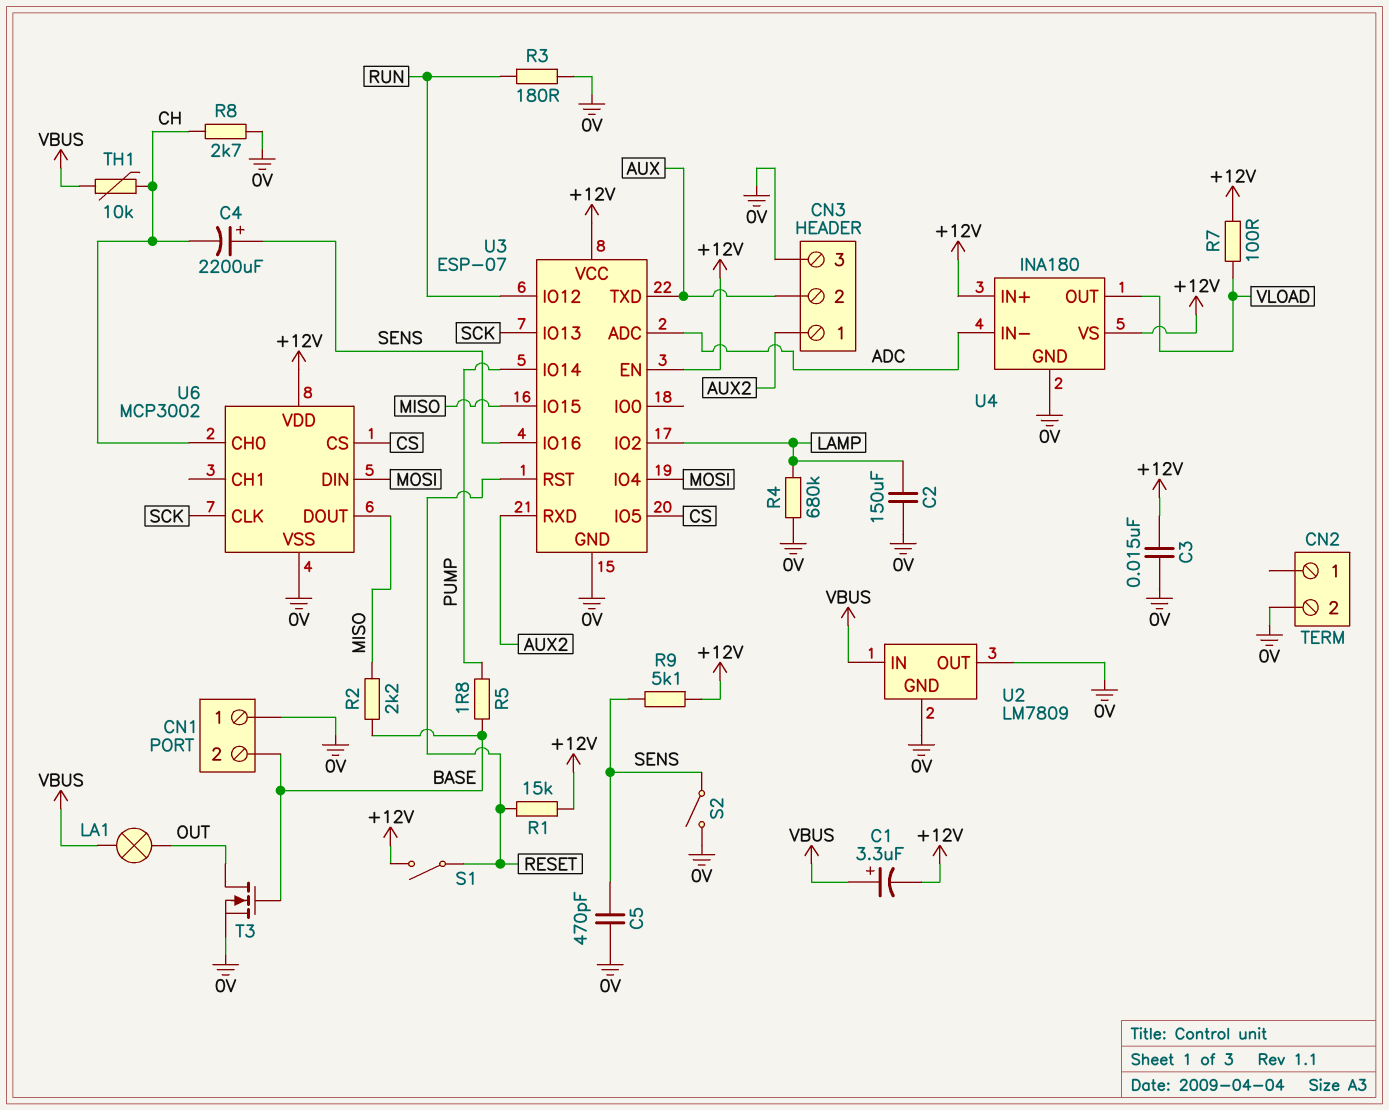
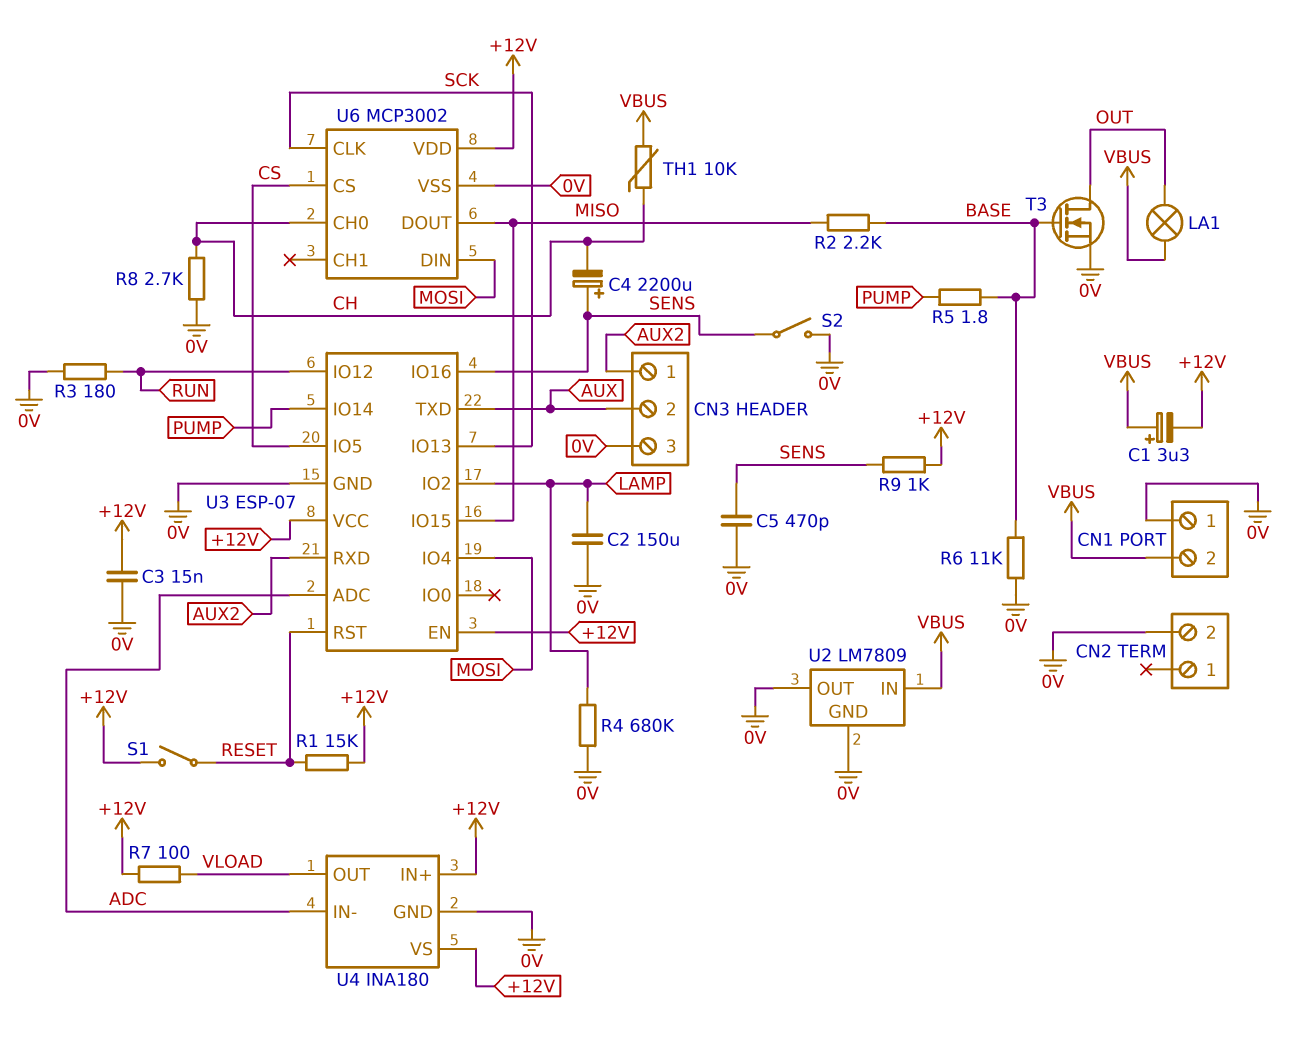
CN1 pin 2: BASE -> VBUS
R6: none -> 11k (0V, BASE)
R9: 5.1k (+12V, SENS) -> 1k (+12V, SENS)

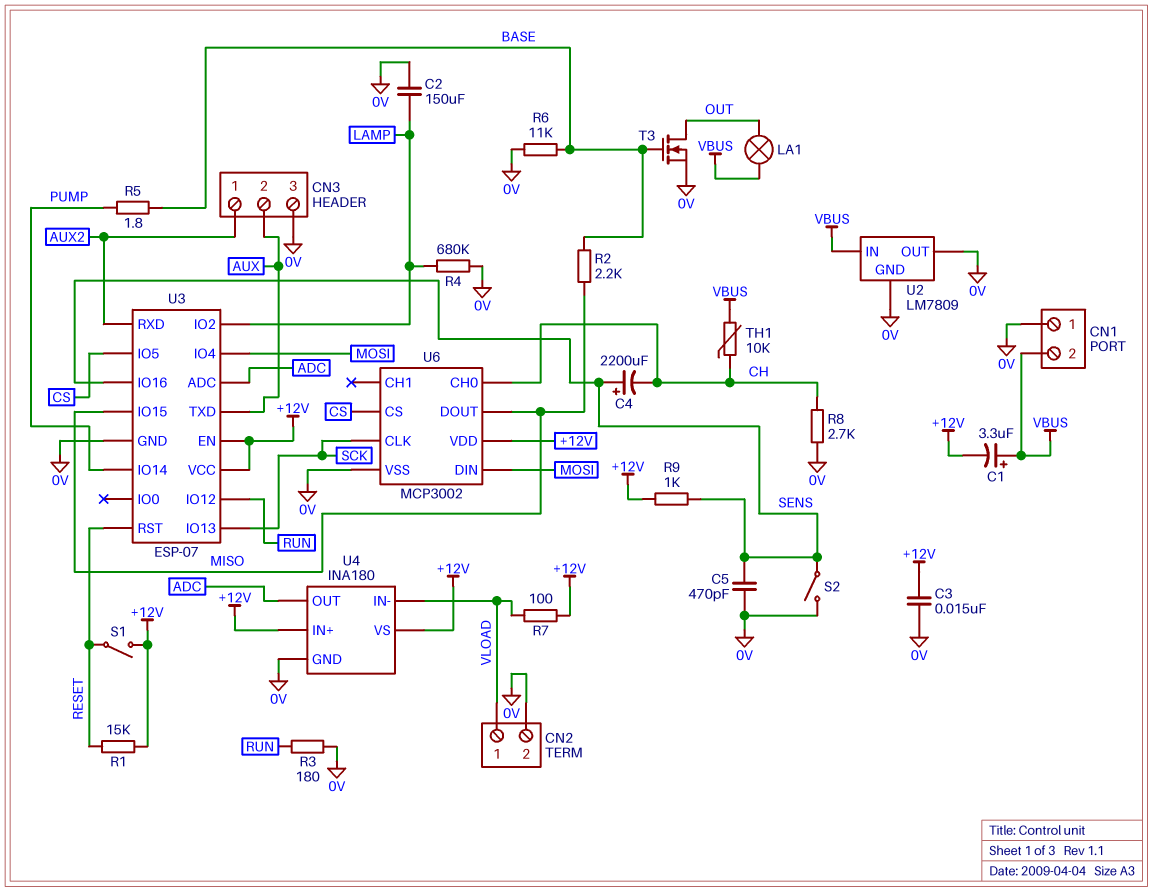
CN2 pin 1: none -> VLOAD
U4 pin IN-: ADC -> VLOAD
U4 pin OUT: VLOAD -> ADC

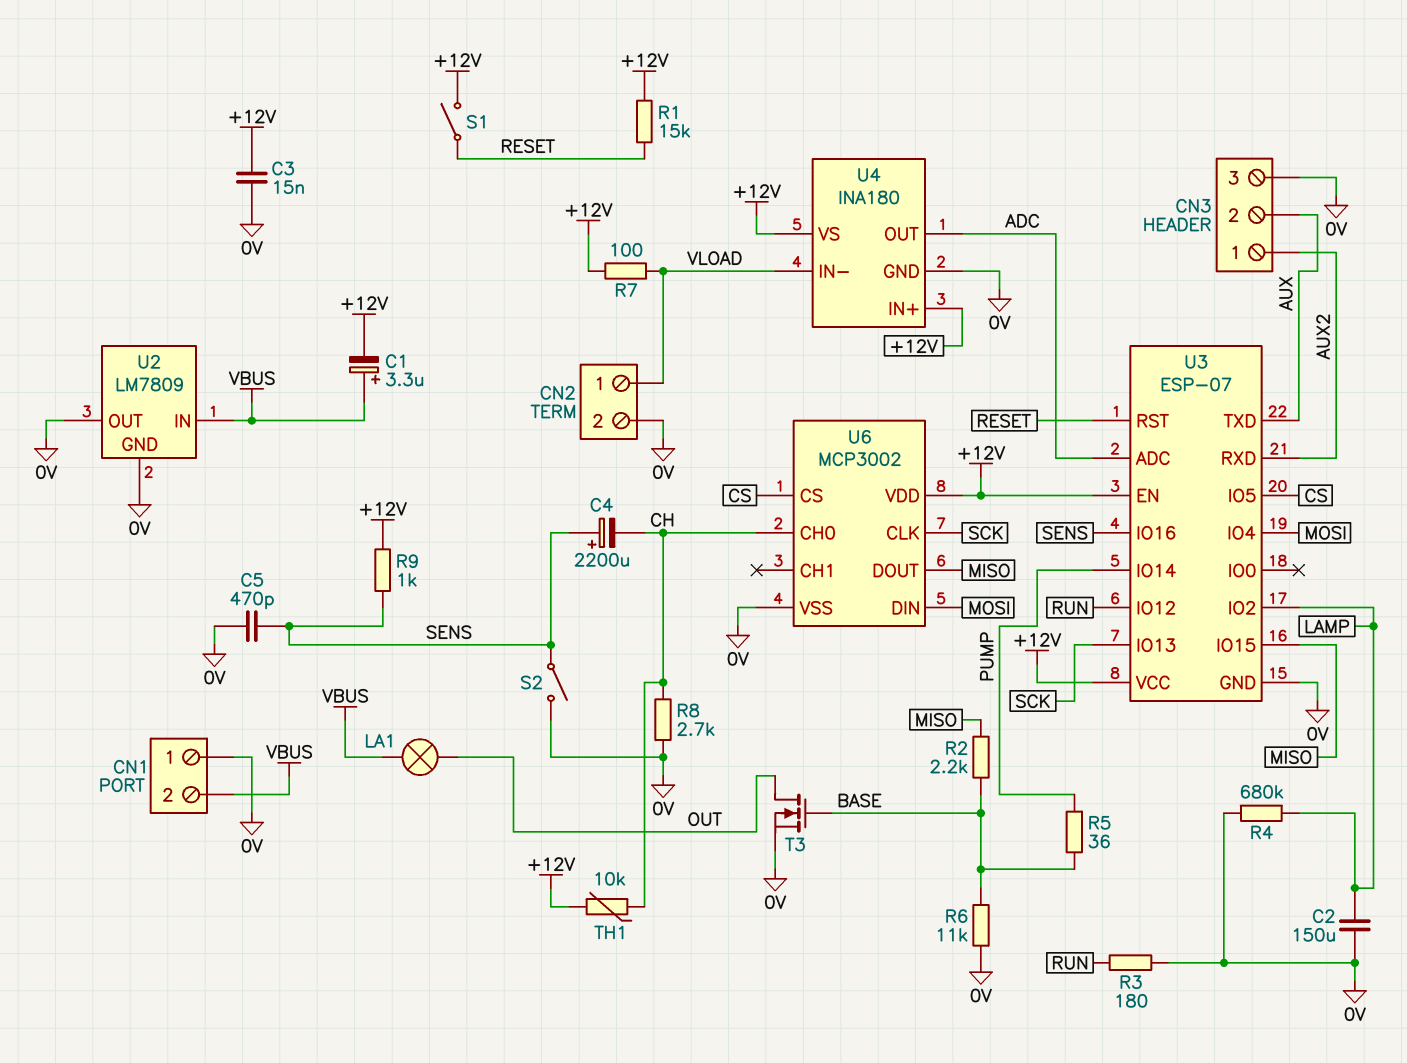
R5: 1.8 (BASE, PUMP) -> 36 (BASE, PUMP)
TH1: 10k (CH, VBUS) -> 10k (+12V, CH)

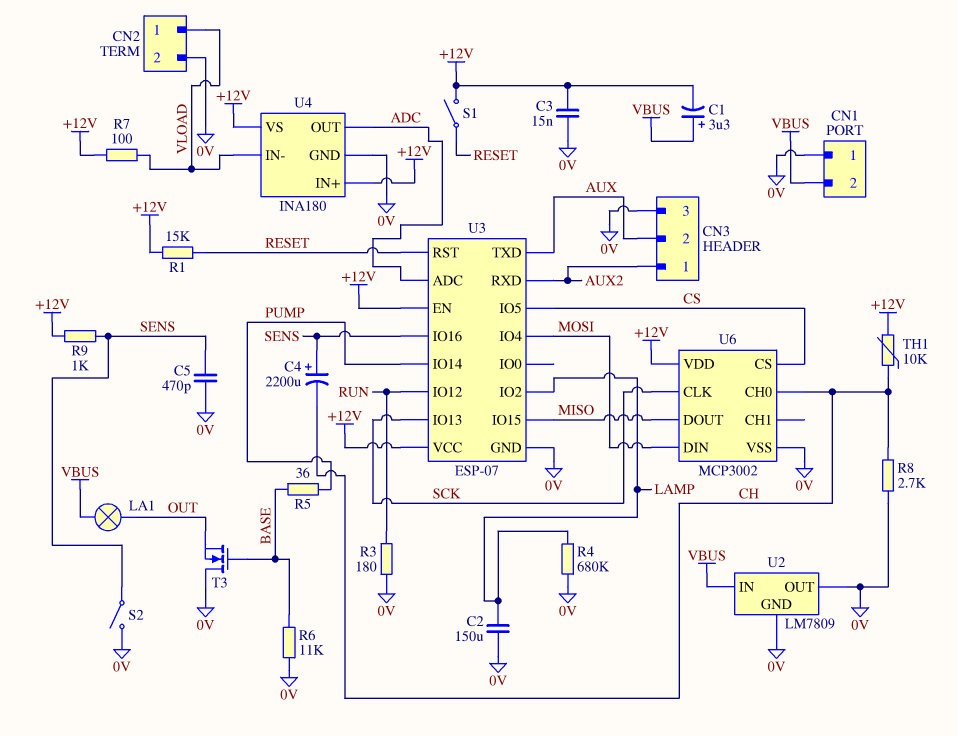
R2: 2.2k (BASE, MISO) -> none
T3: NMOS (G BASE, D OUT, S 0V) -> NMOS (G BASE, D 0V, S OUT)

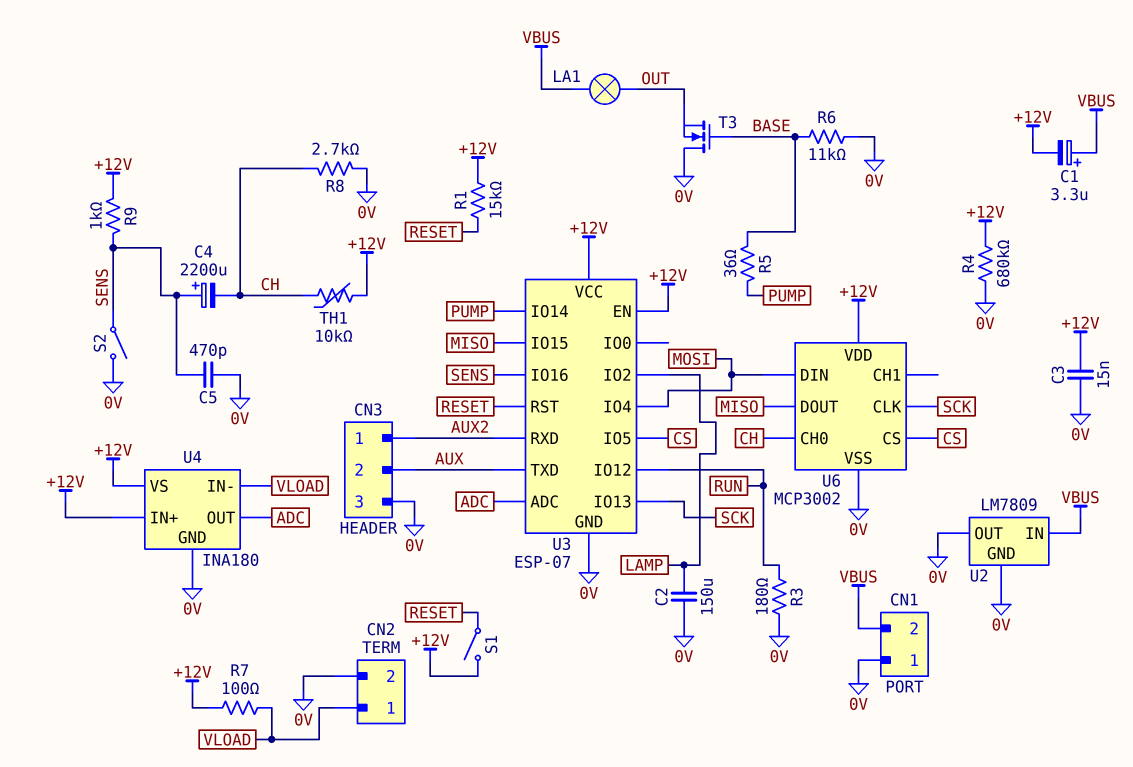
R4: 680k (0V, LAMP) -> 680k (+12V, 0V)

